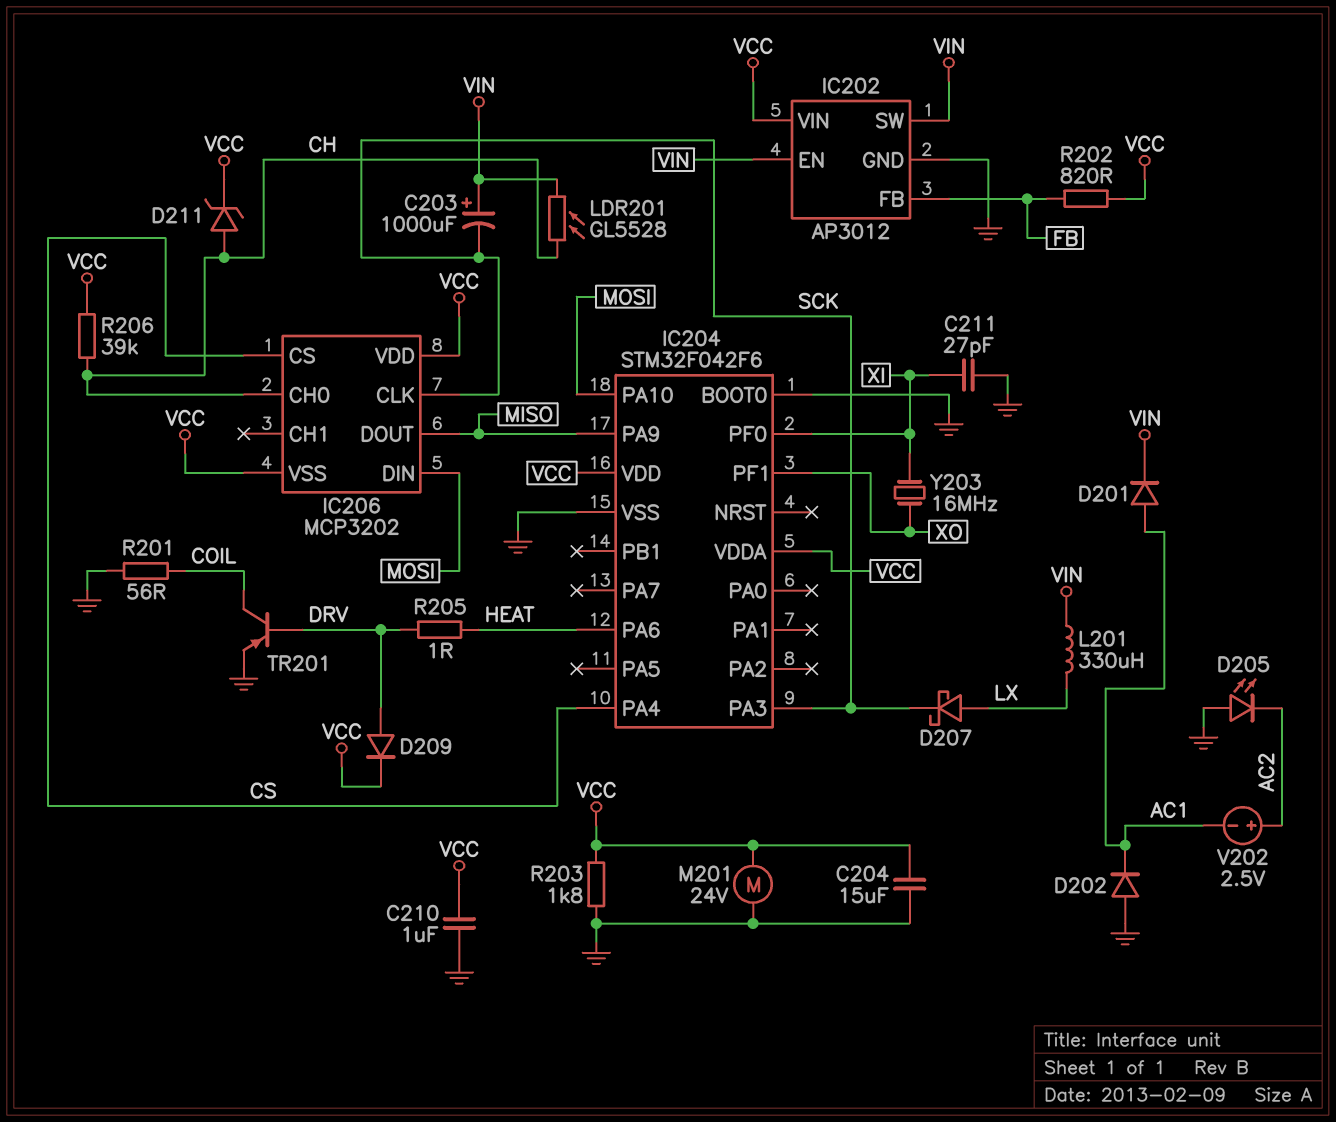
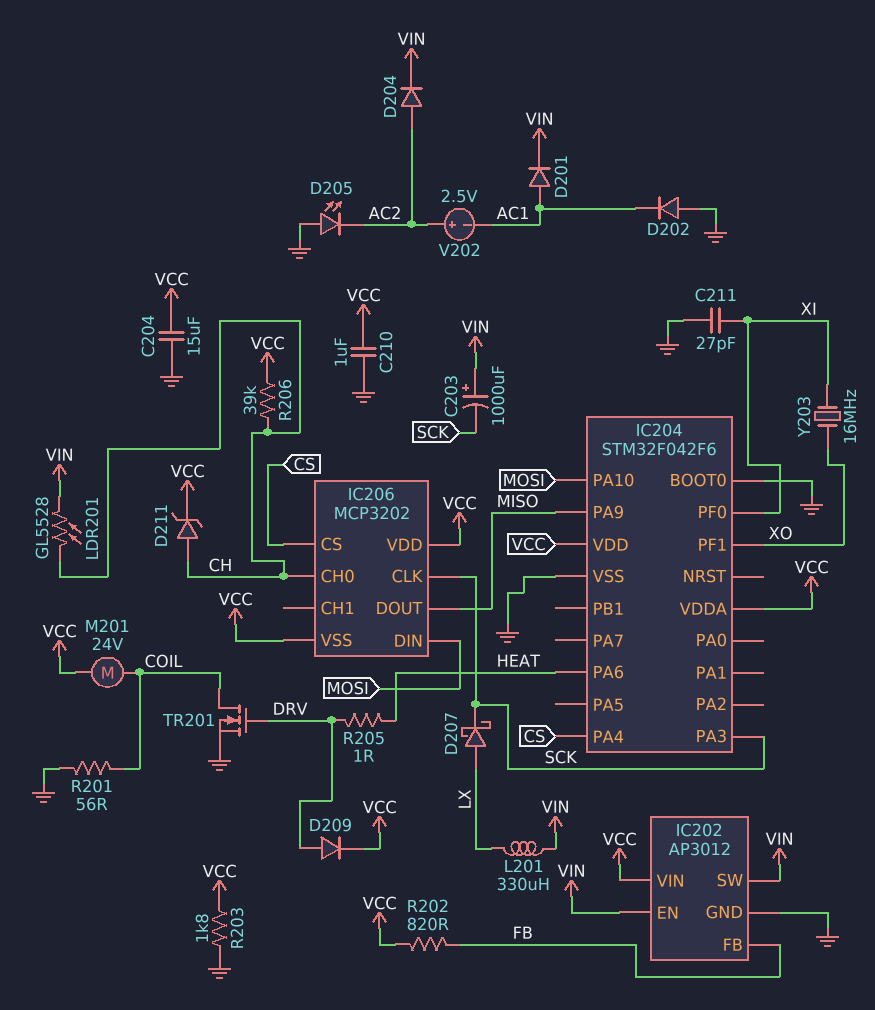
D204: none -> diode (A AC2, K VIN)
M201: motor 24V (GND, VCC) -> motor 24V (COIL, VCC)
TR201: PNP (B DRV, C COIL, E GND) -> NMOS (G DRV, D COIL, S GND)

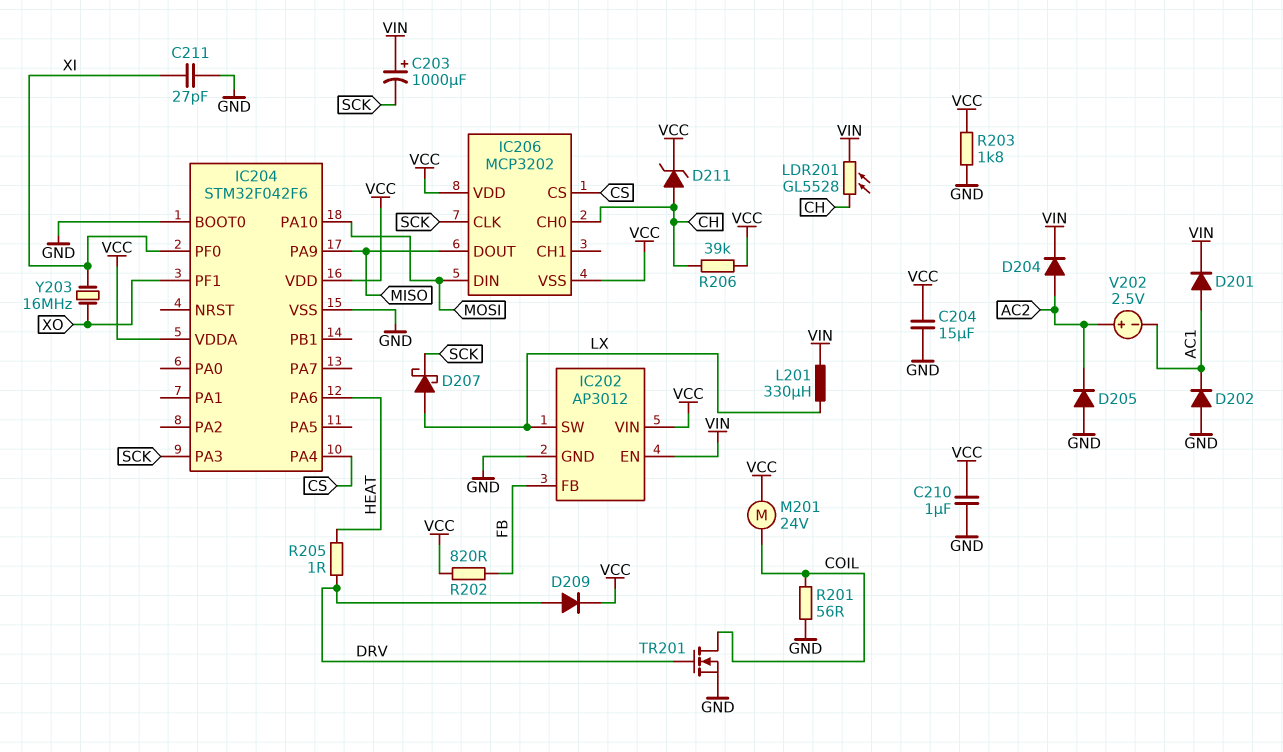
D205: LED (A GND, K AC2) -> diode (A GND, K AC2)
IC202 pin SW: VIN -> LX

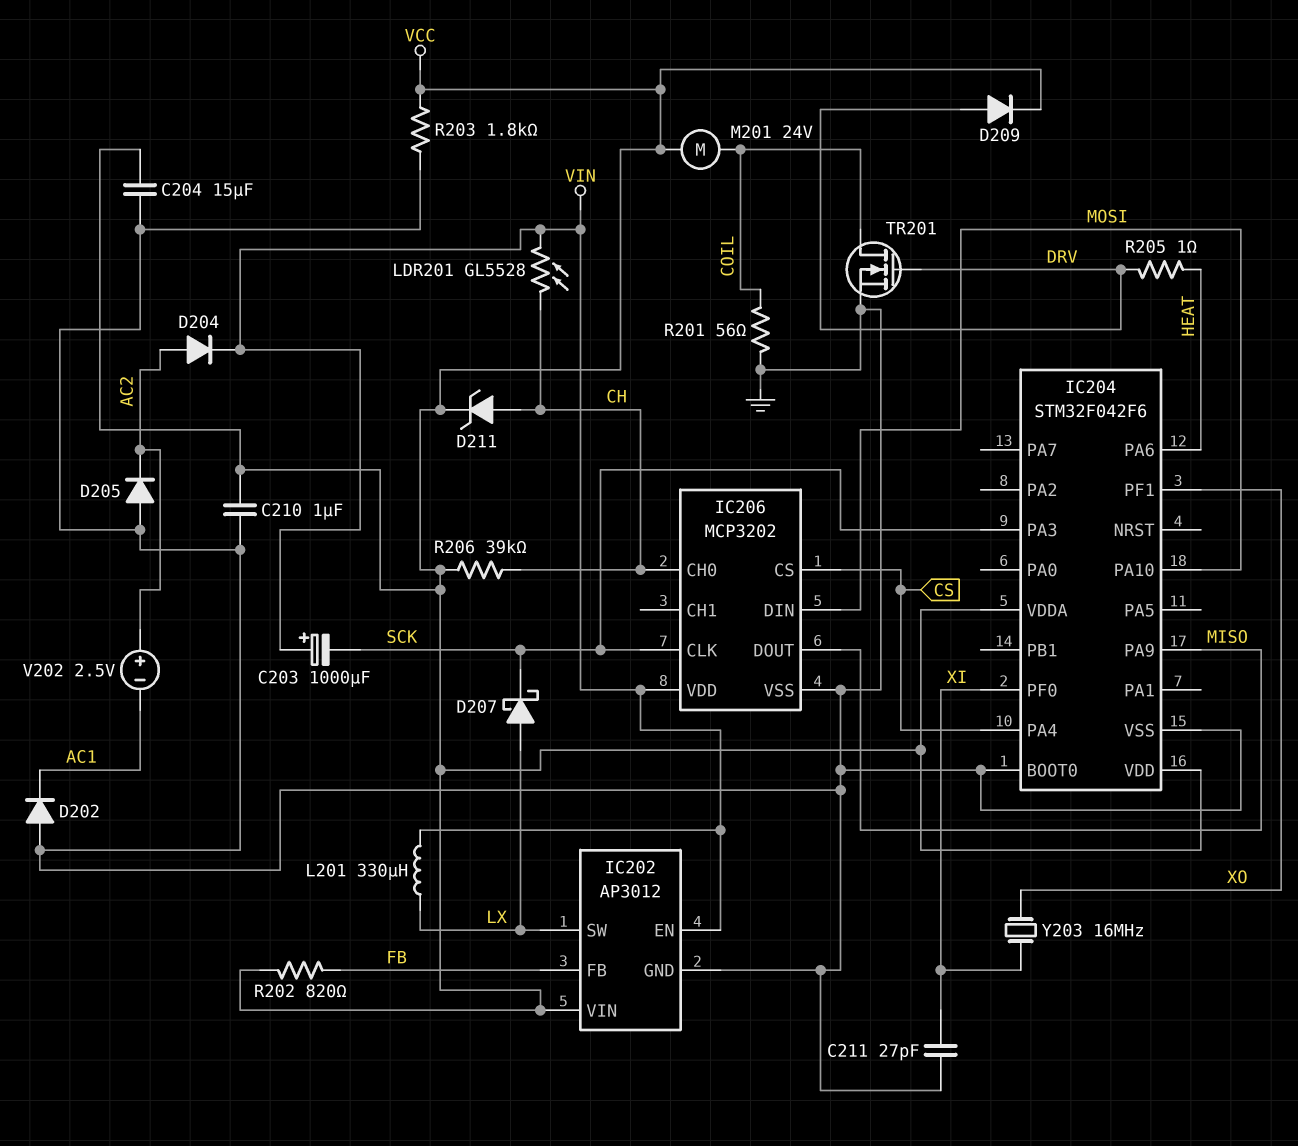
D201: diode (A AC1, K VIN) -> none
IC206 pin VDD: VCC -> VIN
IC206 pin VSS: VCC -> GND

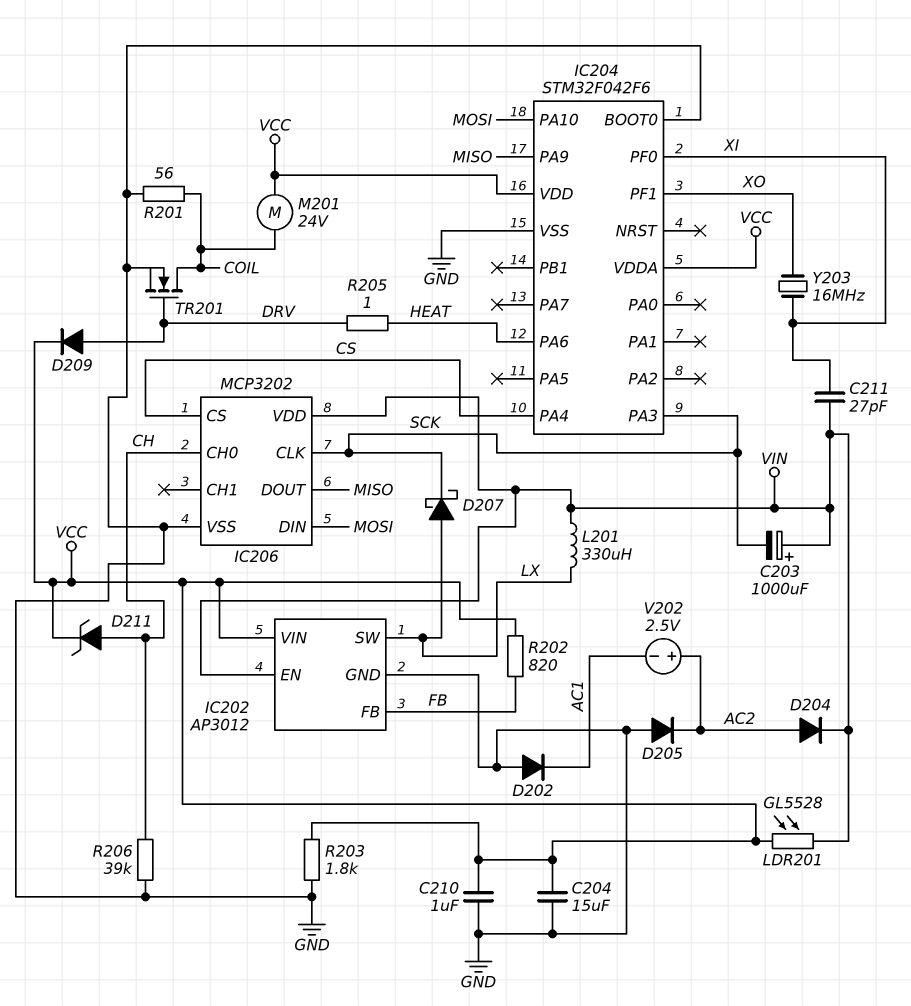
C211: 27pF (GND, XI) -> 27pF (VIN, XI)
LDR201: GL5528 (CH, VIN) -> GL5528 (VCC, VIN)
R206: 39k (CH, VCC) -> 39k (CH, GND)

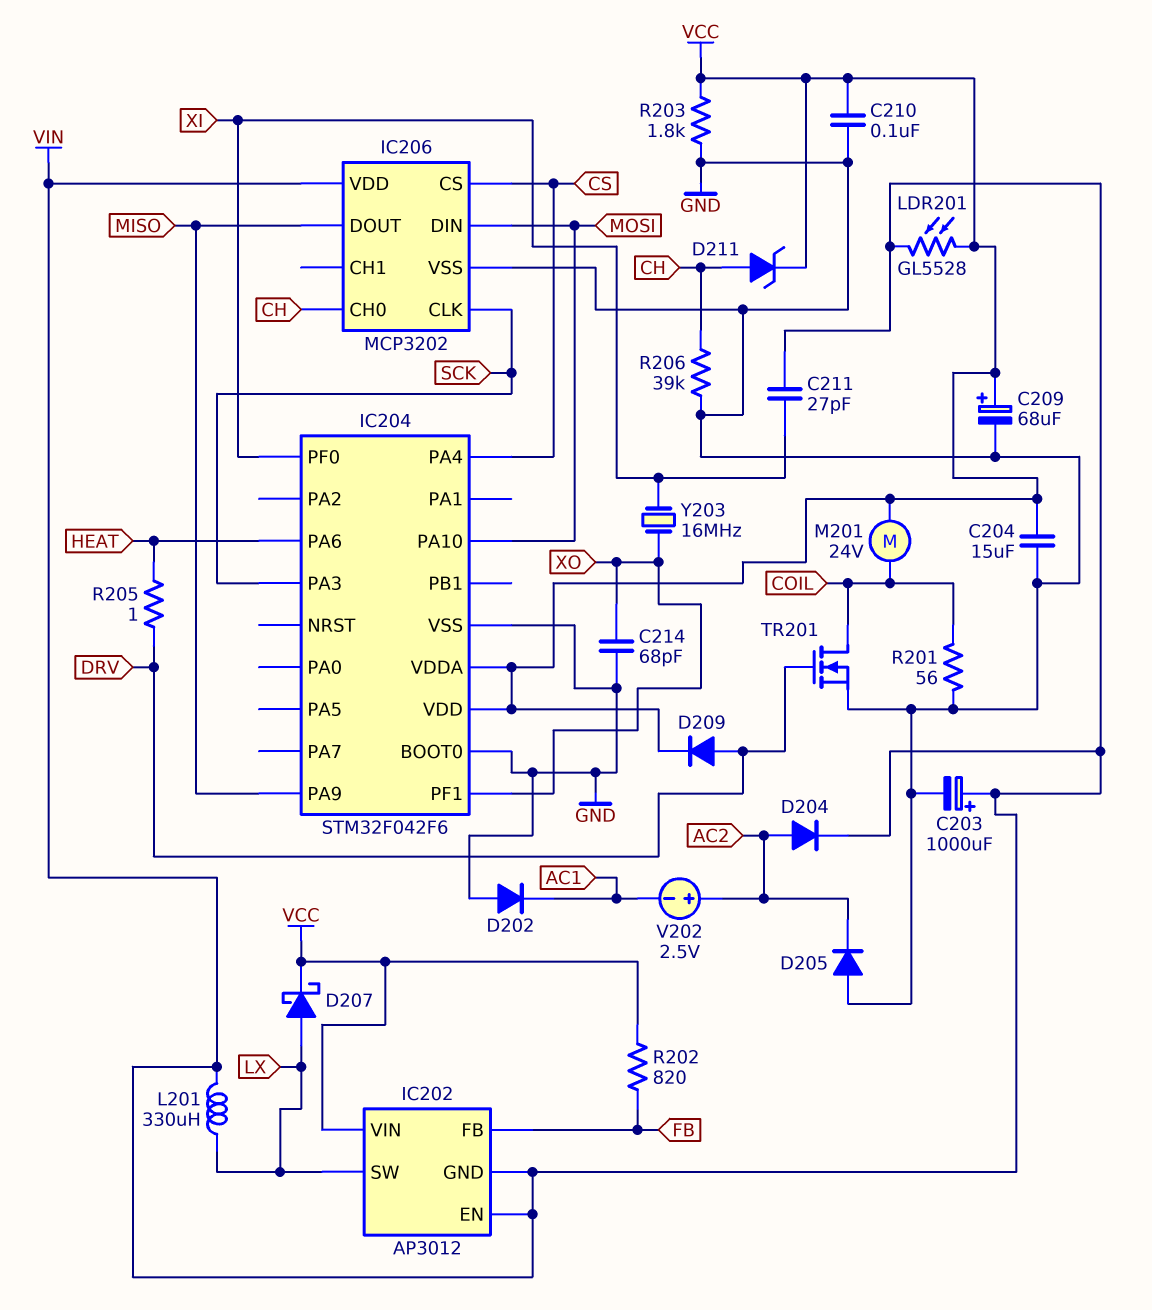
C203: 1000uF (plus VIN, minus SCK) -> 1000uF (plus VIN, minus GND)
C209: none -> 68uF (plus VCC, minus GND)
C210: 1uF (GND, VCC) -> 100nF (GND, VCC)
C214: none -> 68pF (GND, XO)
D207: schottky (A LX, K SCK) -> schottky (A LX, K VCC)
IC202 pin GND: GND -> VIN

